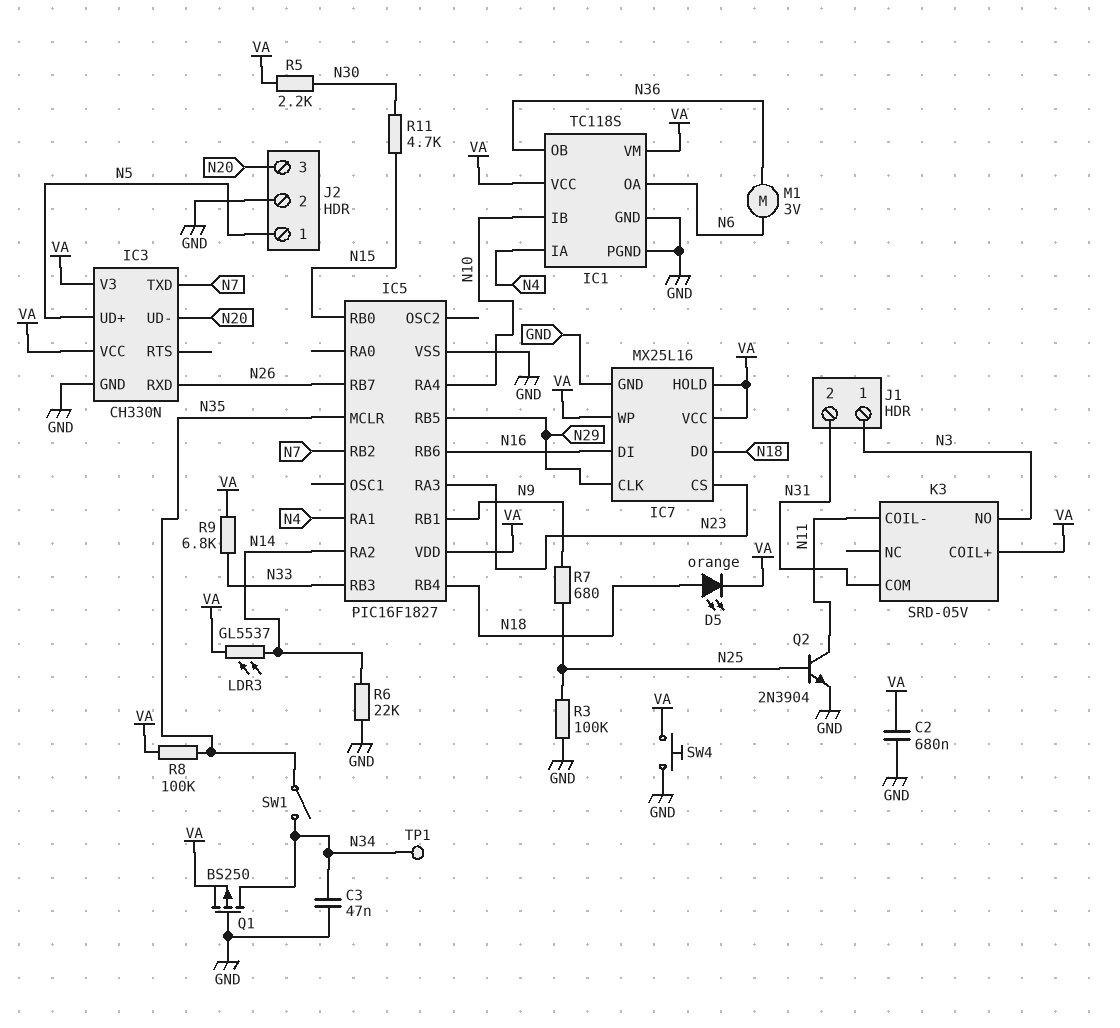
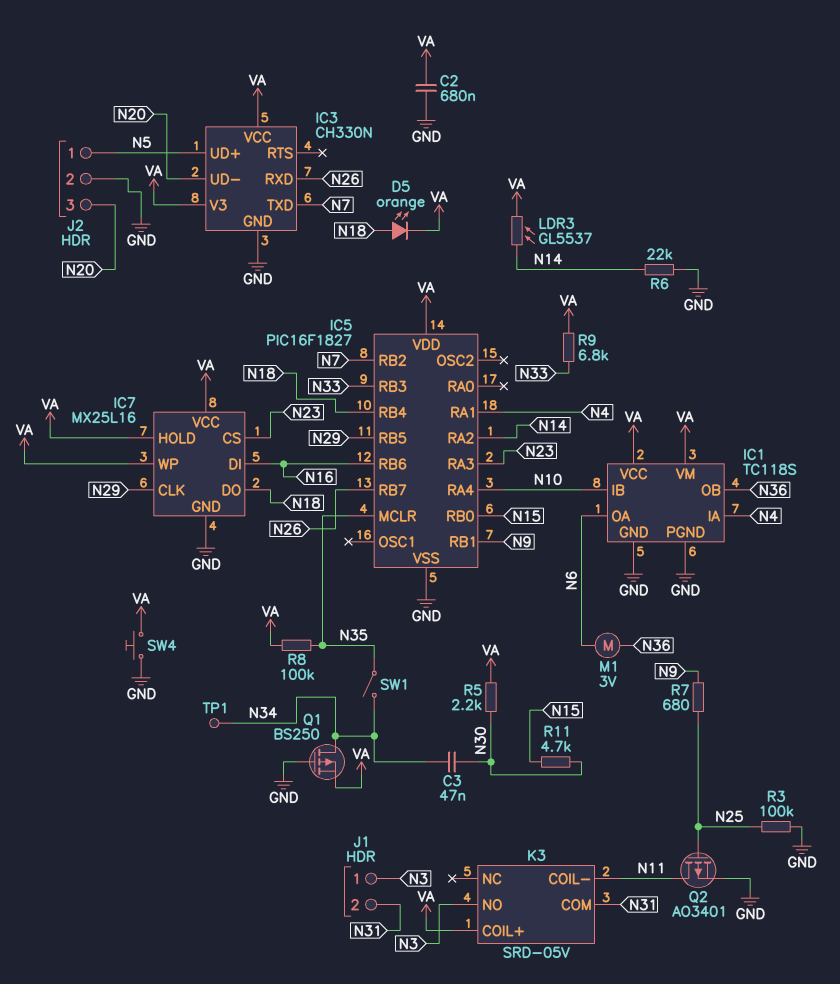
C3: 47nF (GND, N34) -> 47nF (N30, N34)
Q2: NPN 2N3904 (B N25, C N11, E GND) -> PMOS AO3401 (G N25, D N11, S GND)

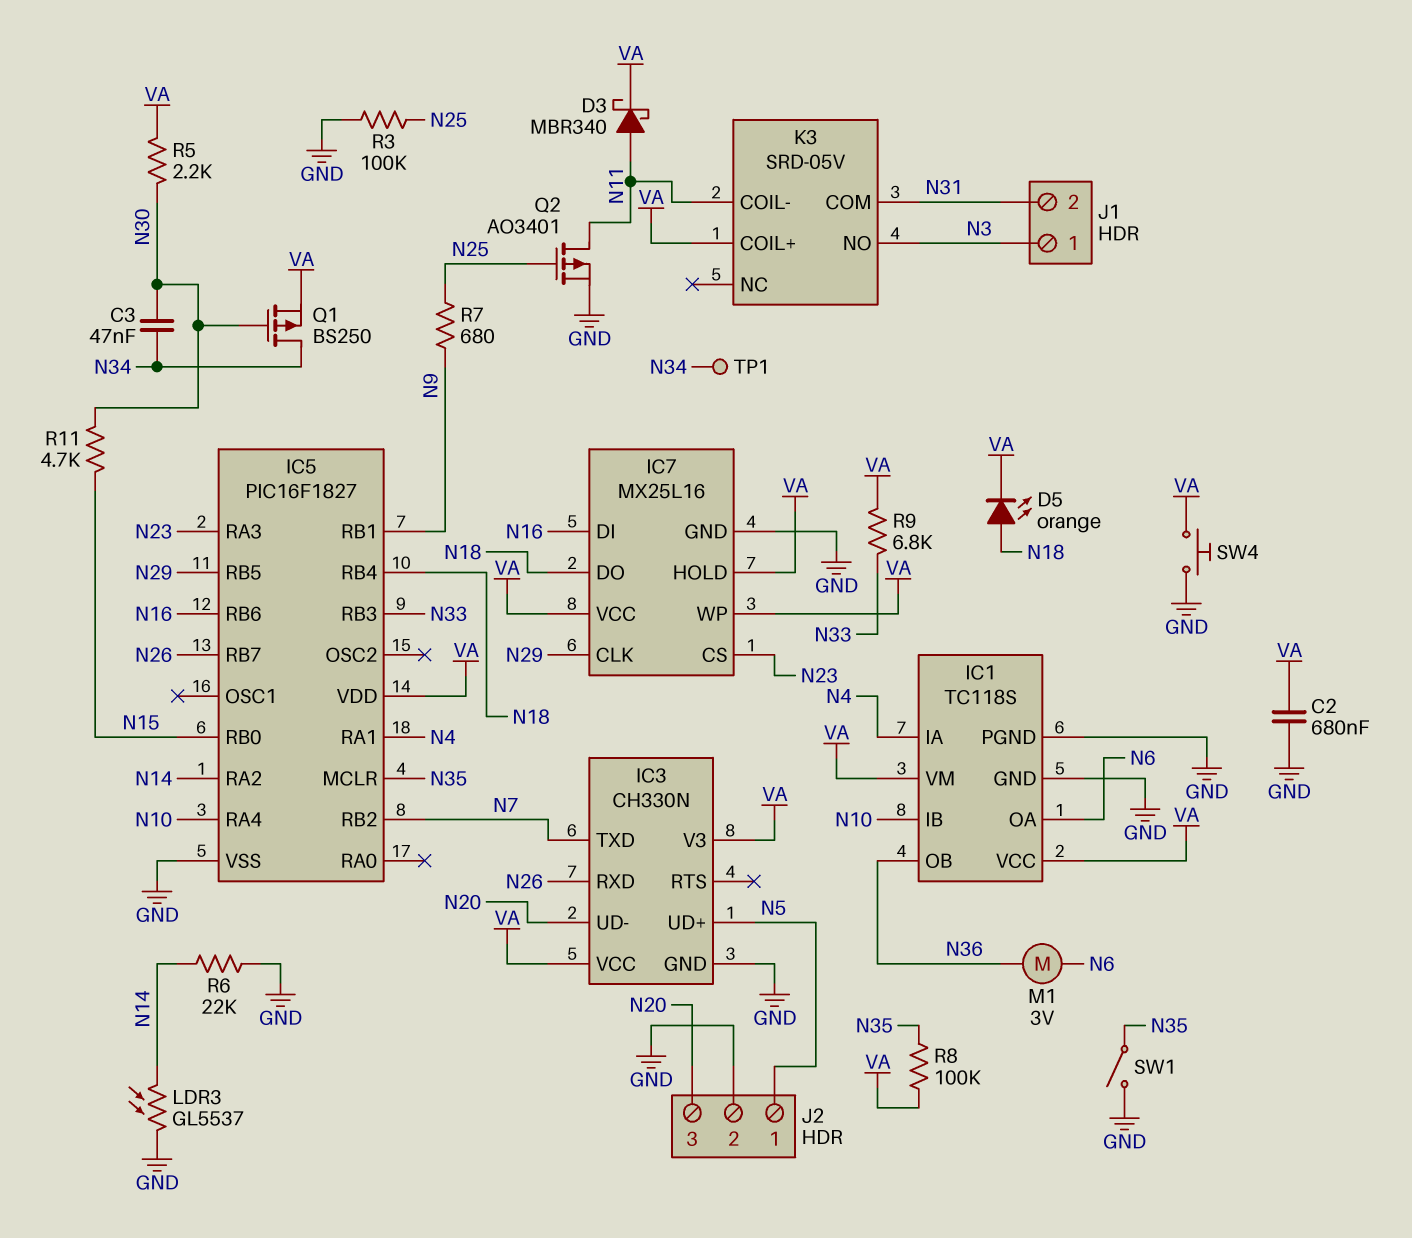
D3: none -> schottky MBR340 (A N11, K VA)
LDR3: GL5537 (N14, VA) -> GL5537 (GND, N14)
Q1: PMOS BS250 (G GND, D N34, S VA) -> PMOS BS250 (G N30, D N34, S VA)
SW1: switch (N34, N35) -> switch (GND, N35)

